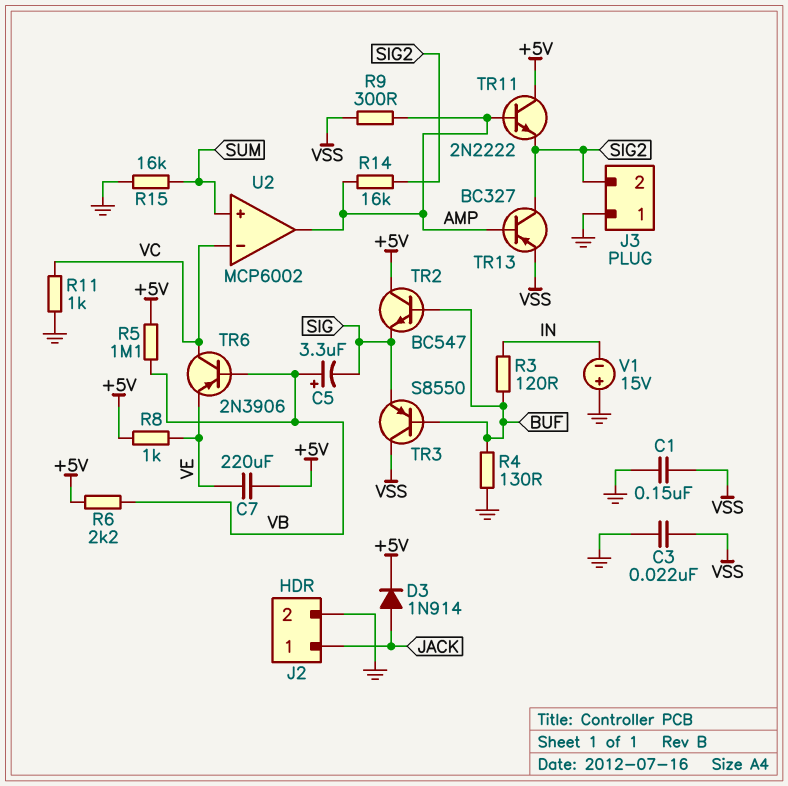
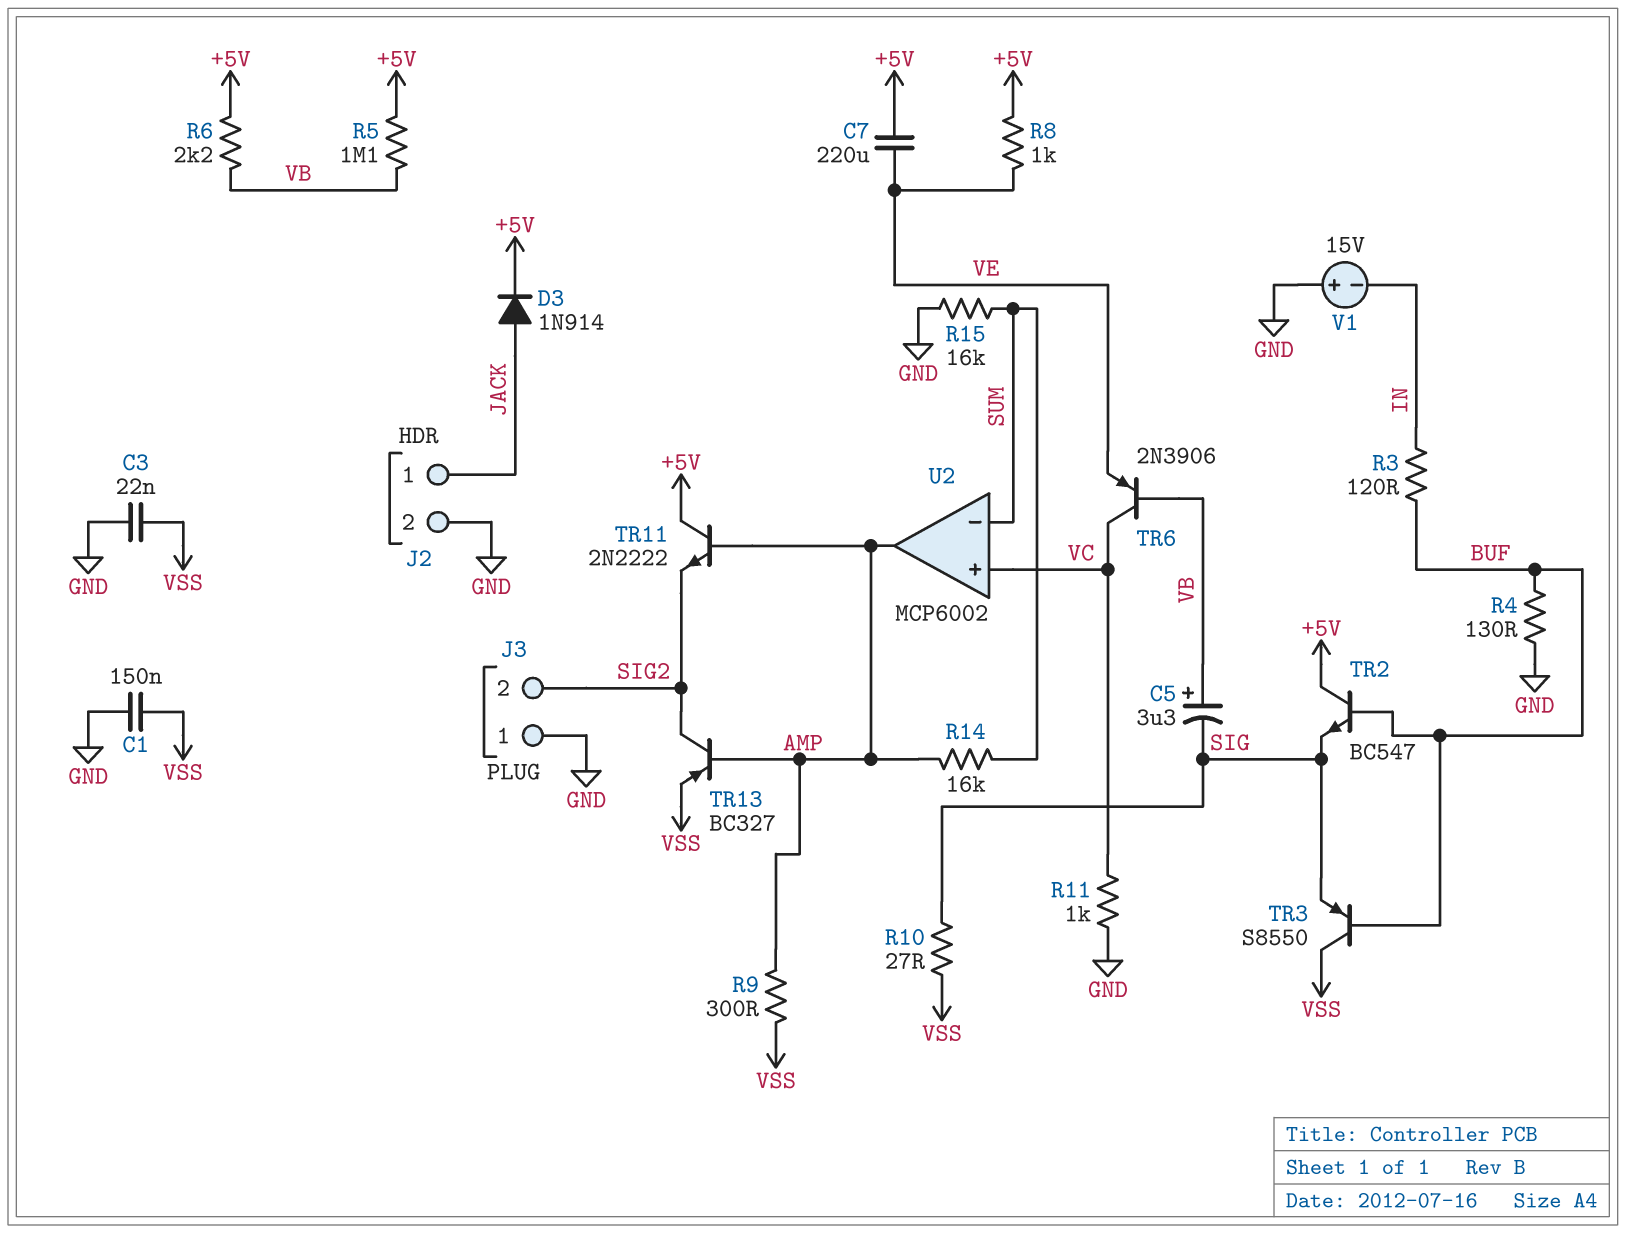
R10: none -> 27 (SIG, VSS)
R14: 16k (AMP, SIG2) -> 16k (AMP, SUM)
U2 pin in+: SUM -> VC
U2 pin in-: VC -> SUM

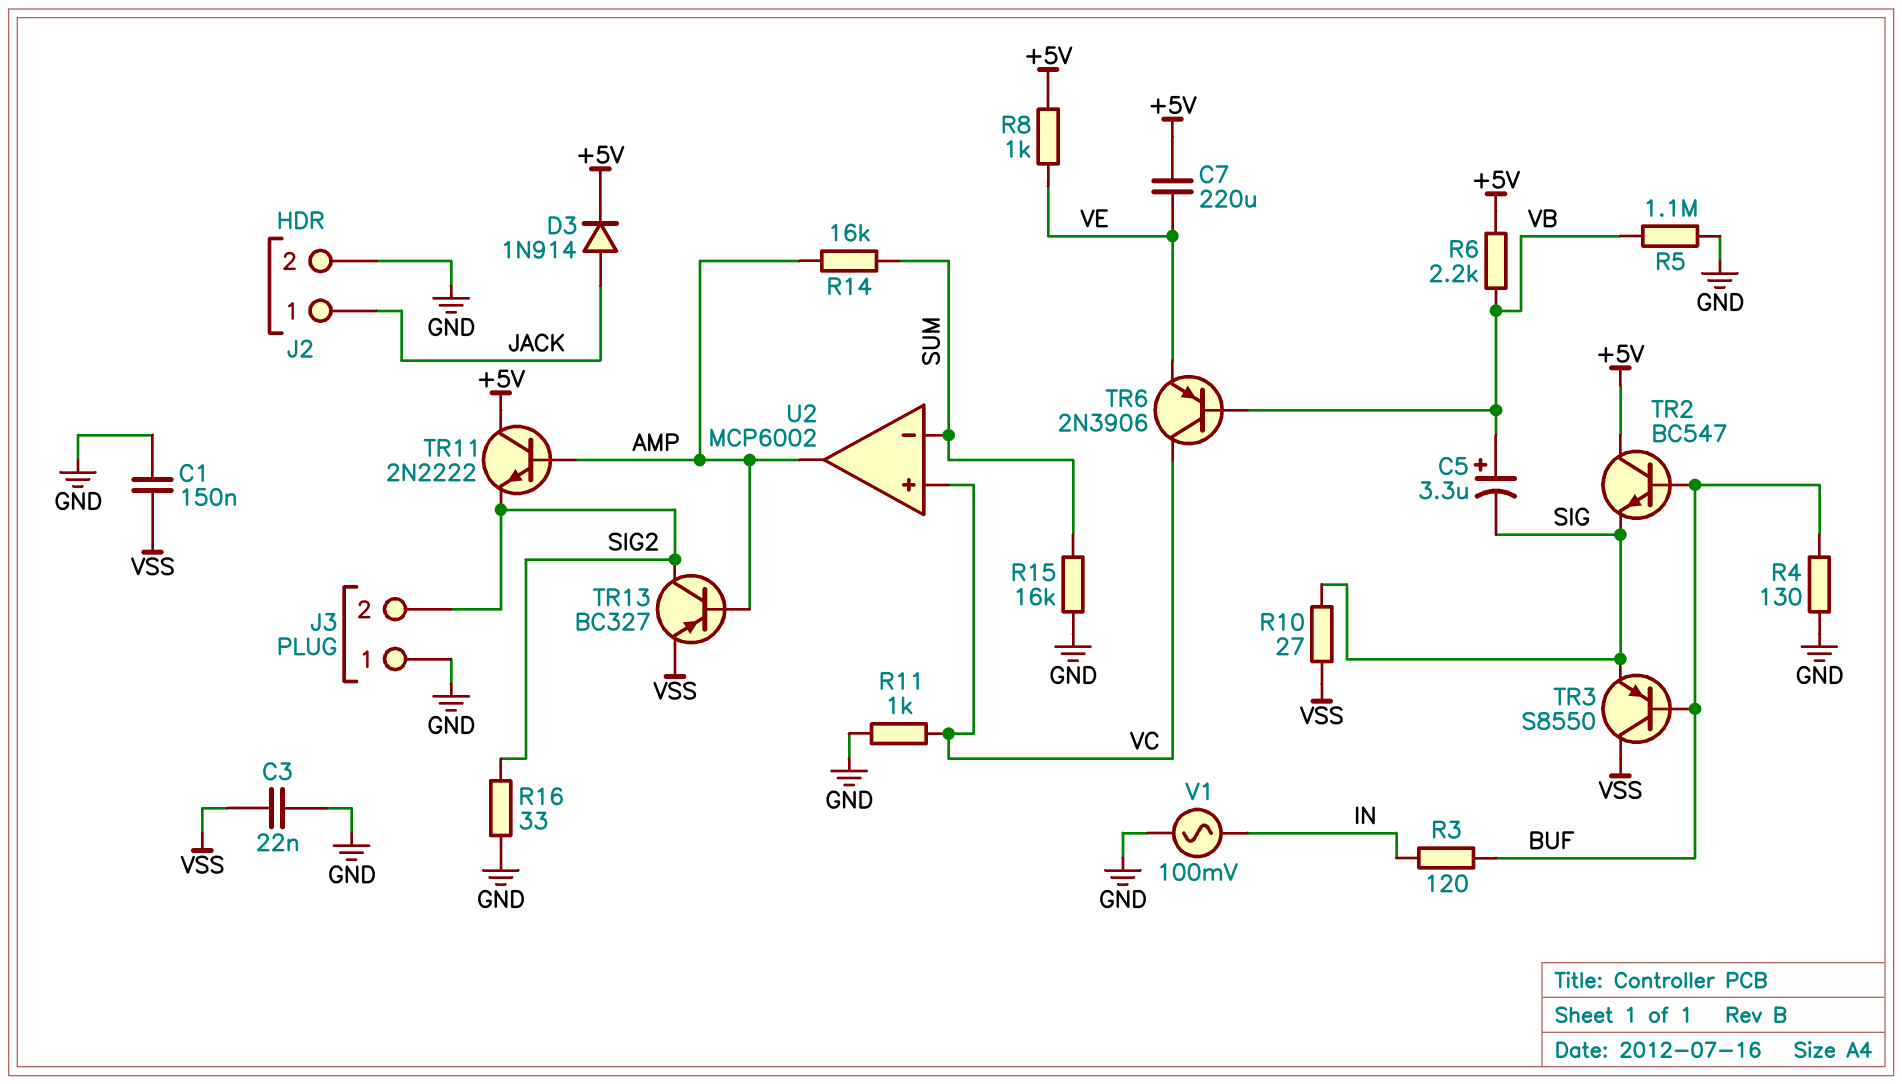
R5: 1.1M (+5V, VB) -> 1.1M (GND, VB)
R9: 300 (AMP, VSS) -> none
R16: none -> 33 (GND, SIG2)
V1: 15V (plus GND, minus IN) -> AC 100mV (GND, IN)

